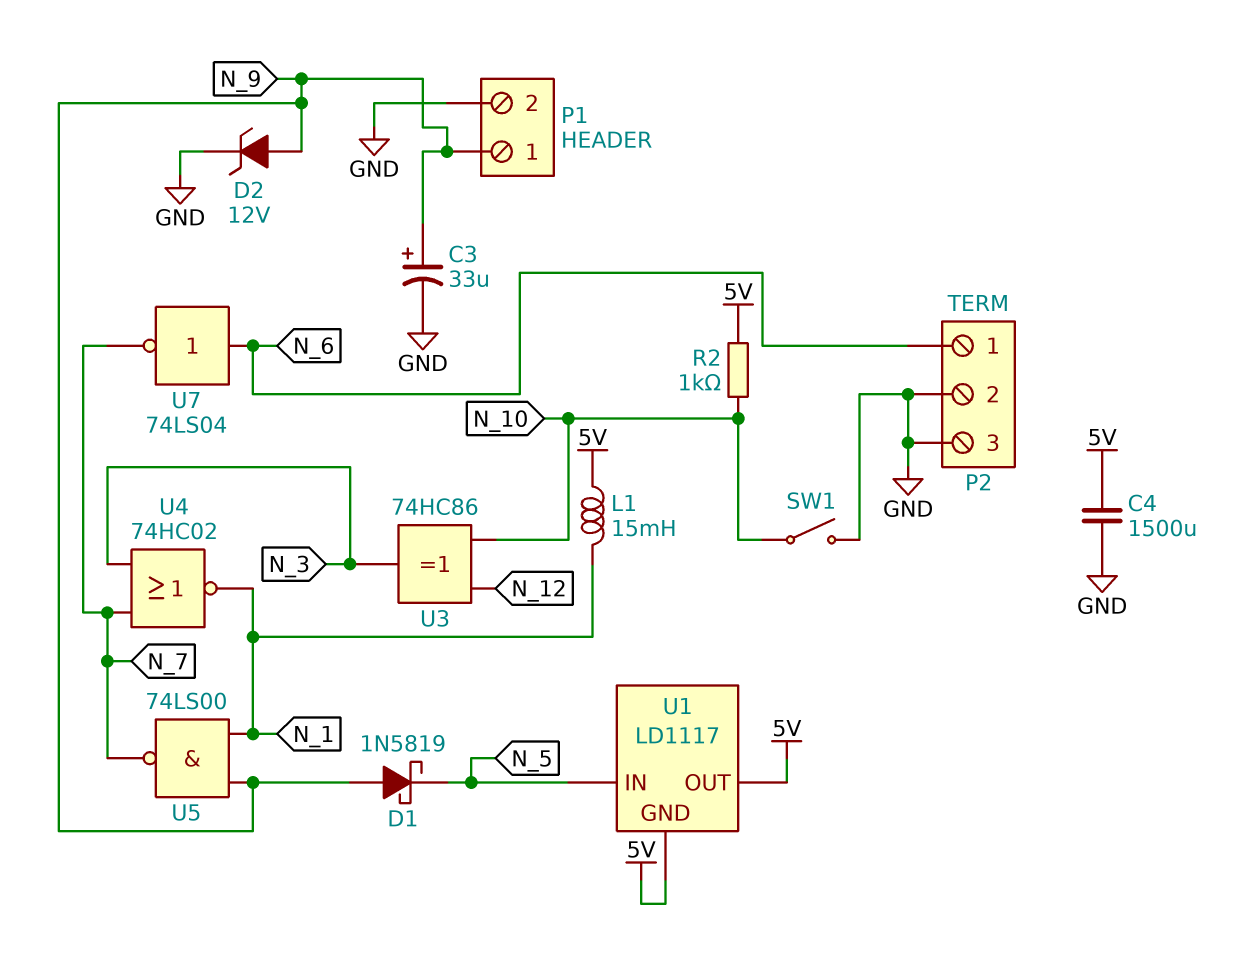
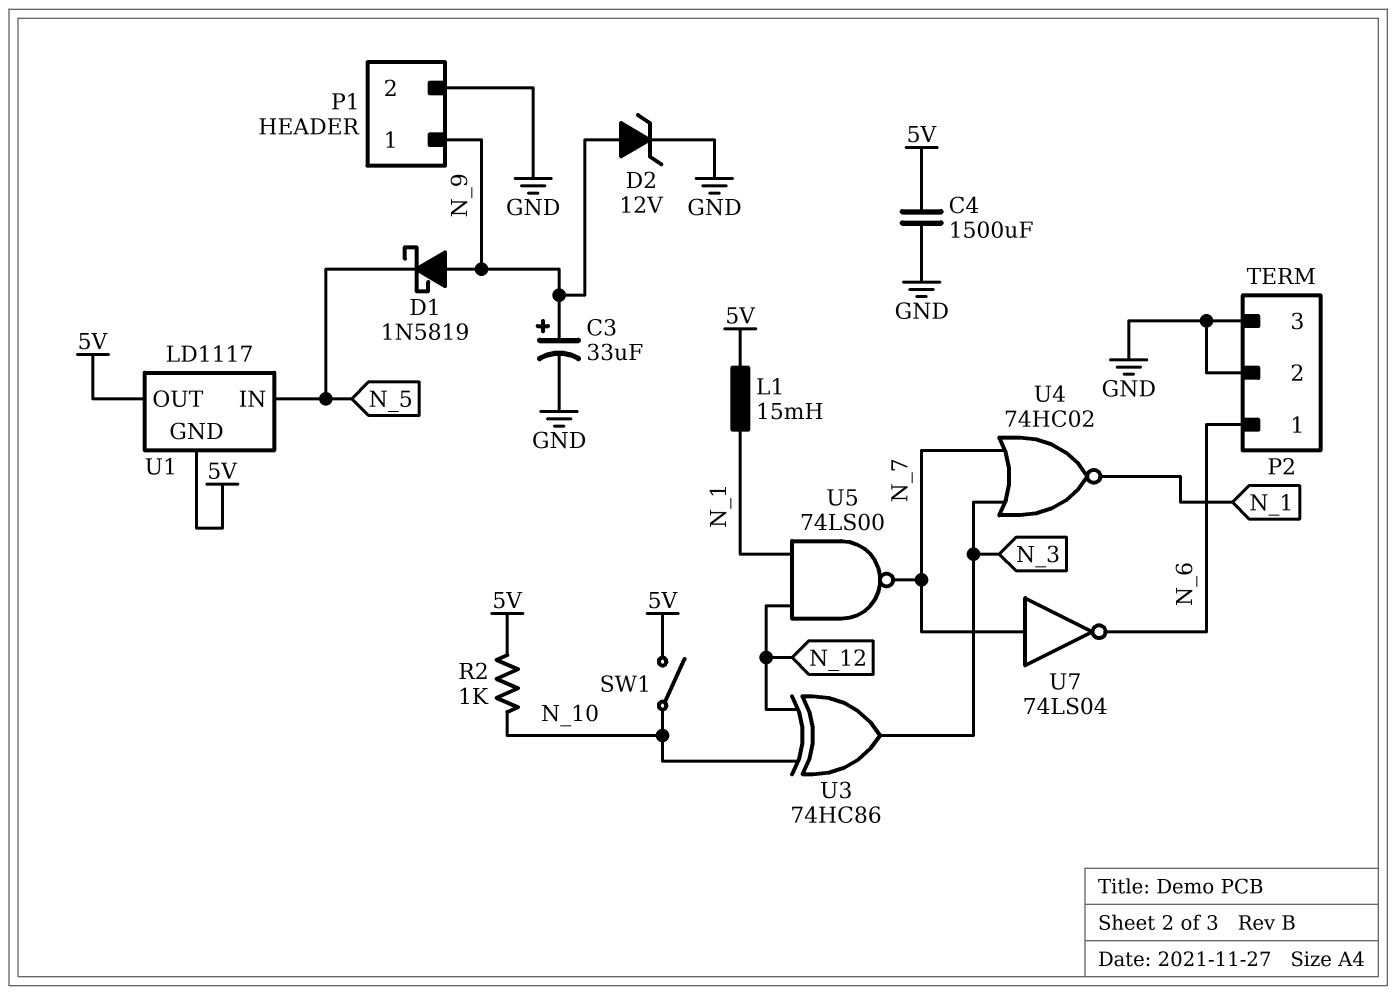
SW1: switch (GND, N_10) -> switch (5V, N_10)
U5: NAND 74LS00 (in N_1, in N_9, out N_7) -> NAND 74LS00 (in N_1, in N_12, out N_7)
U7: NOT 74LS04 (in N_6, out N_7) -> NOT 74LS04 (in N_7, out N_6)

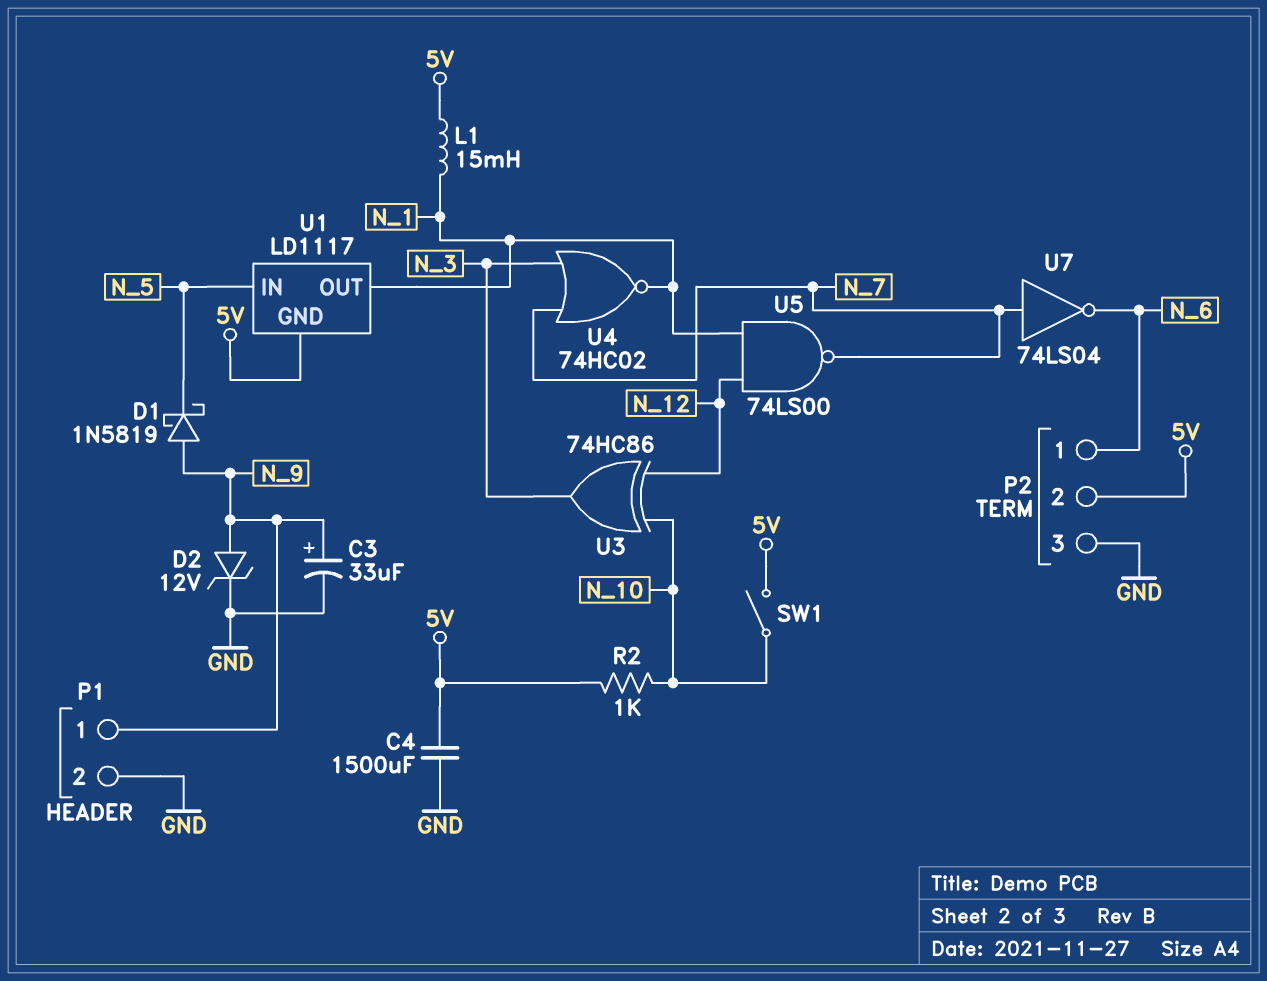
P2 pin 2: GND -> 5V
U1 pin OUT: 5V -> N_1

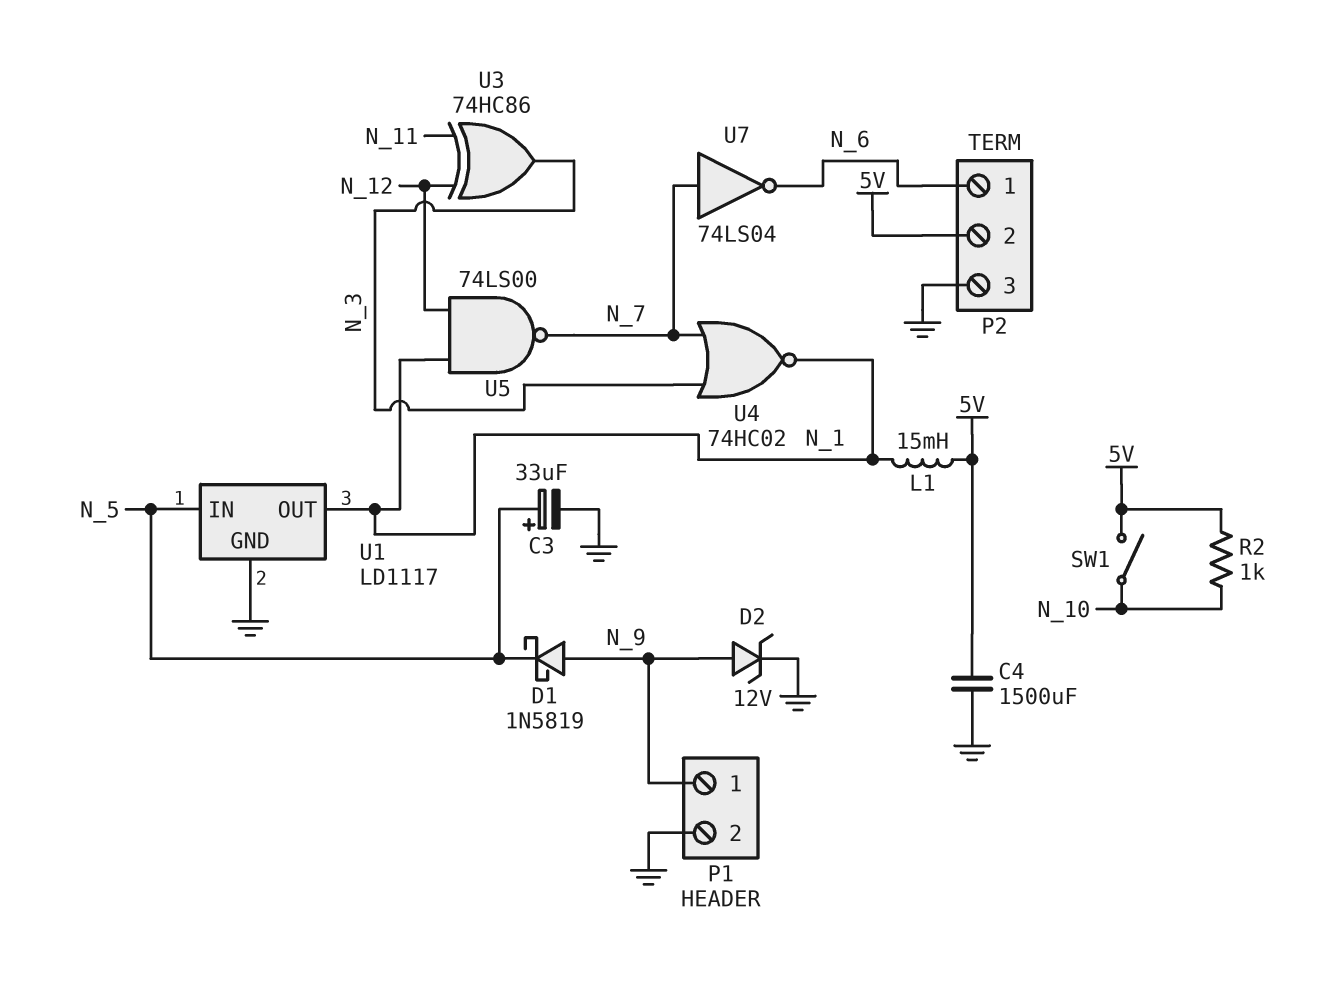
C3: 33uF (plus N_9, minus GND) -> 33uF (plus N_5, minus GND)
U1 pin GND: 5V -> GND
U3: XOR 74HC86 (in N_10, in N_12, out N_3) -> XOR 74HC86 (in N_11, in N_12, out N_3)

